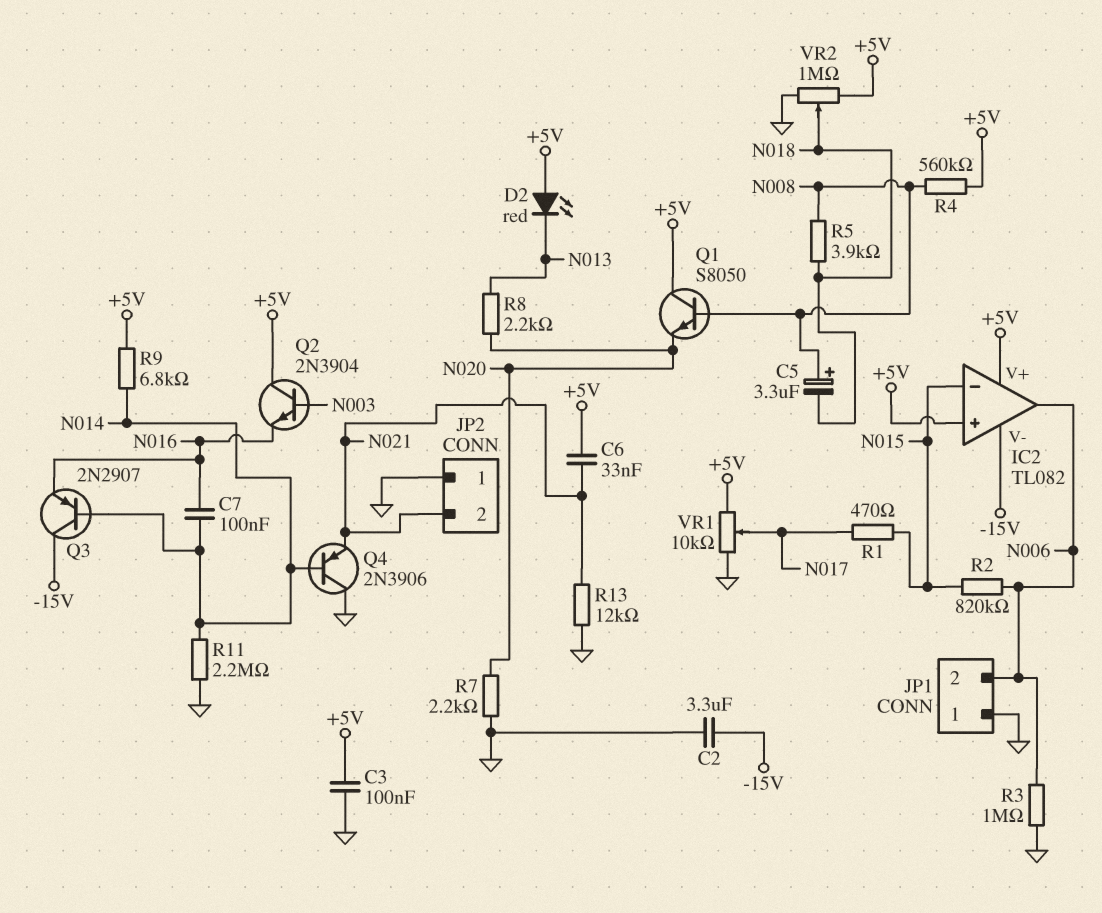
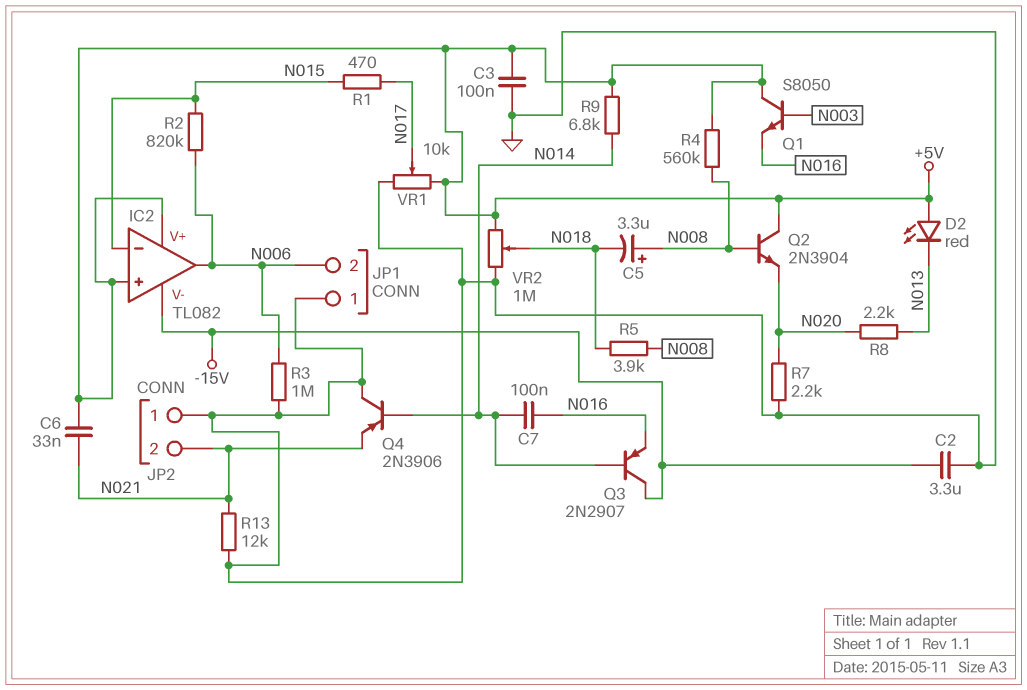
Q1: NPN S8050 (B N008, C +5V, E N020) -> NPN S8050 (B N003, C +5V, E N016)
Q2: NPN 2N3904 (B N003, C +5V, E N016) -> NPN 2N3904 (B N008, C +5V, E N020)
R11: 2.2M (GND, N014) -> none

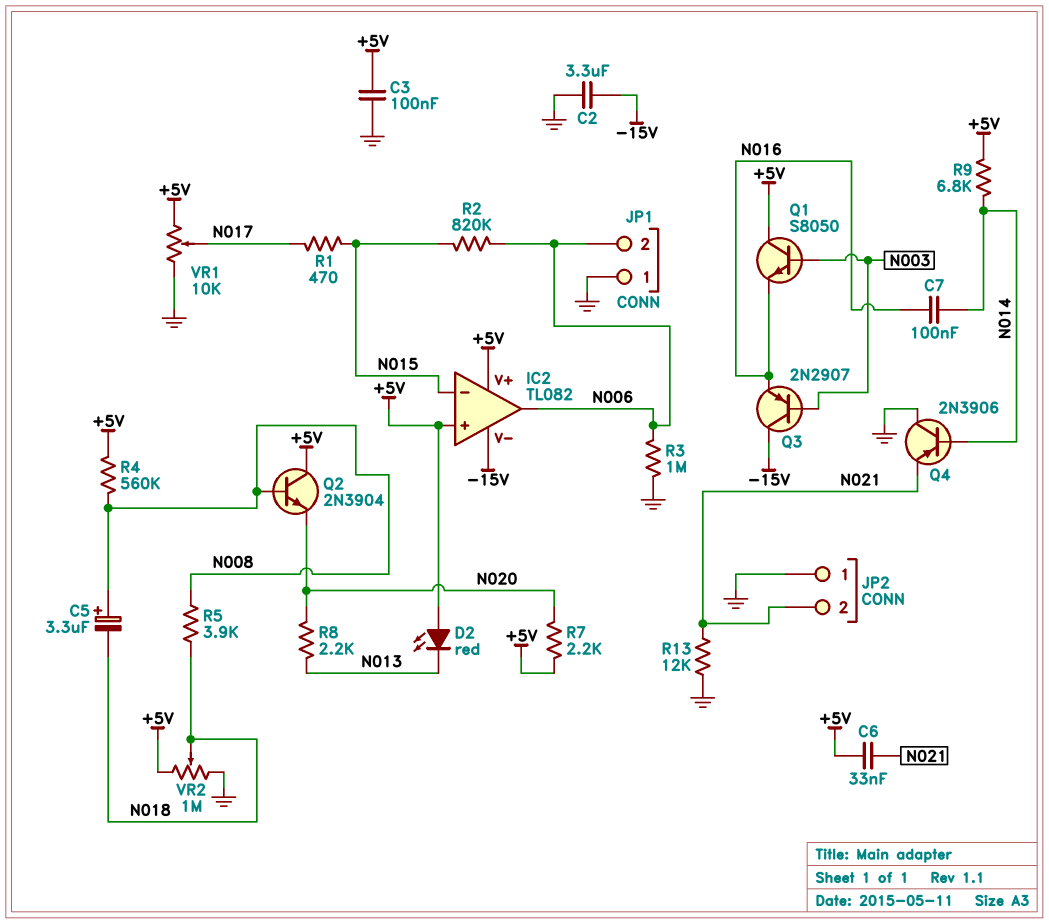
Q3: PNP 2N2907 (B N014, C -15V, E N016) -> PNP 2N2907 (B N003, C -15V, E N016)
R7: 2.2k (GND, N020) -> 2.2k (+5V, N020)

